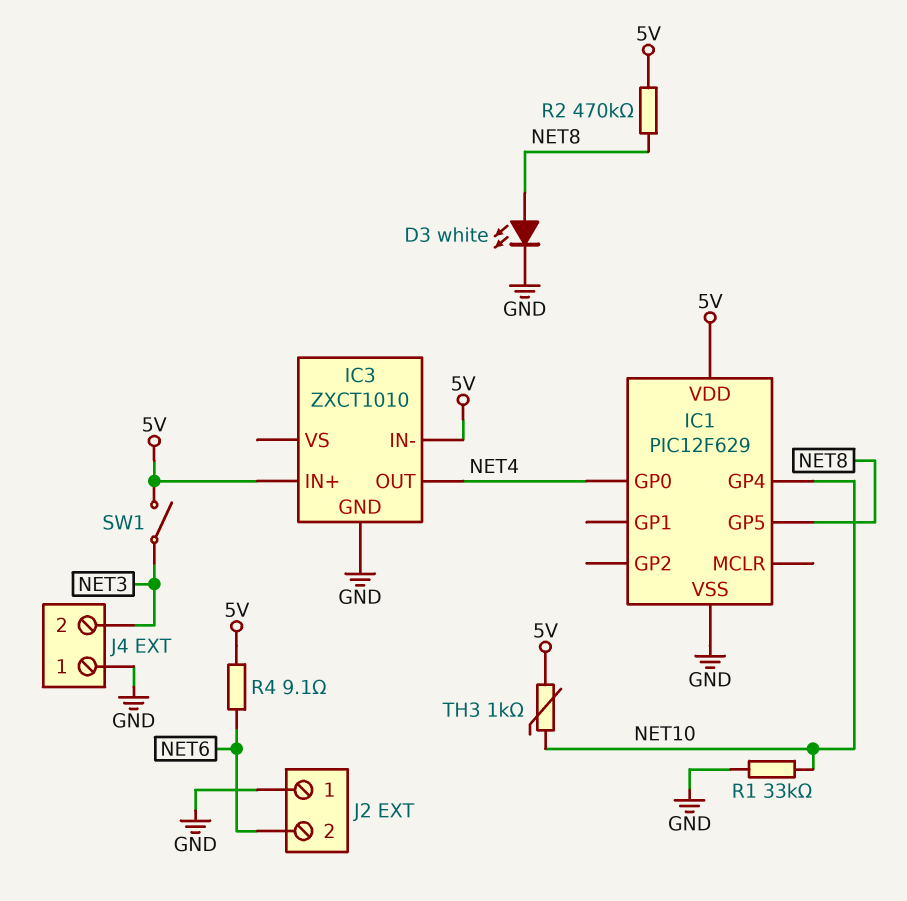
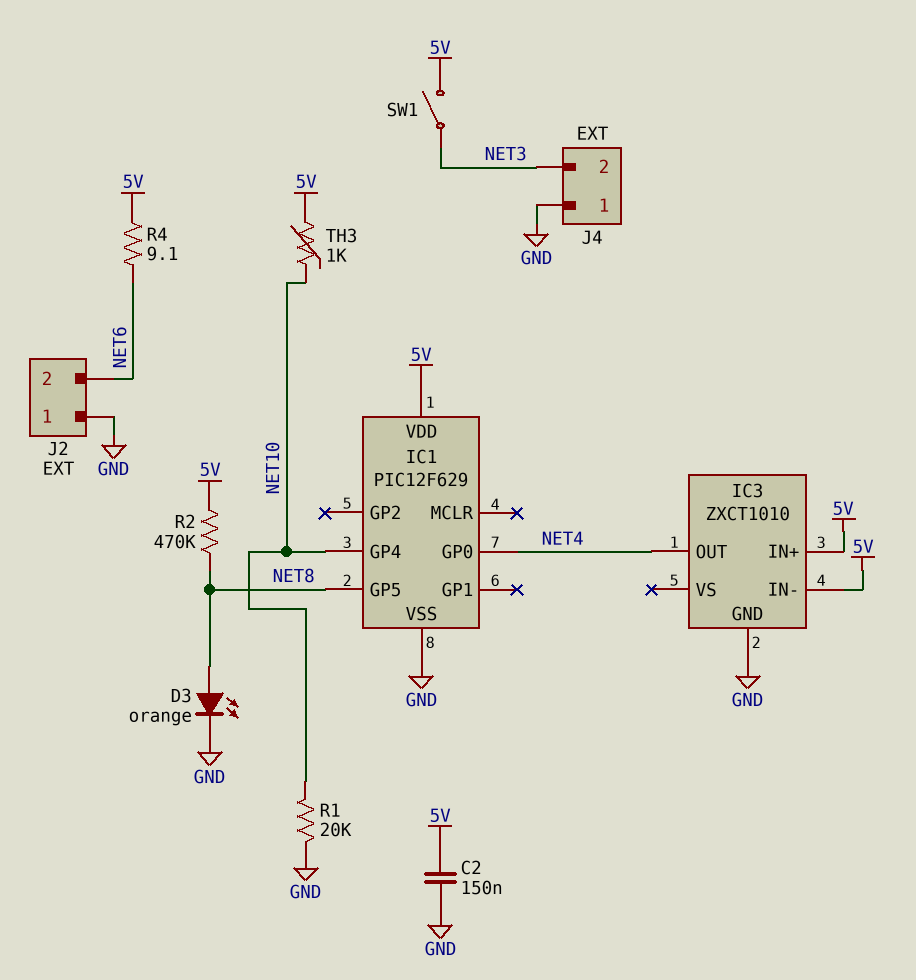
C2: none -> 150nF (5V, GND)
D3: LED white (A NET8, K GND) -> LED orange (A NET8, K GND)
R1: 33k (GND, NET10) -> 20k (GND, NET10)

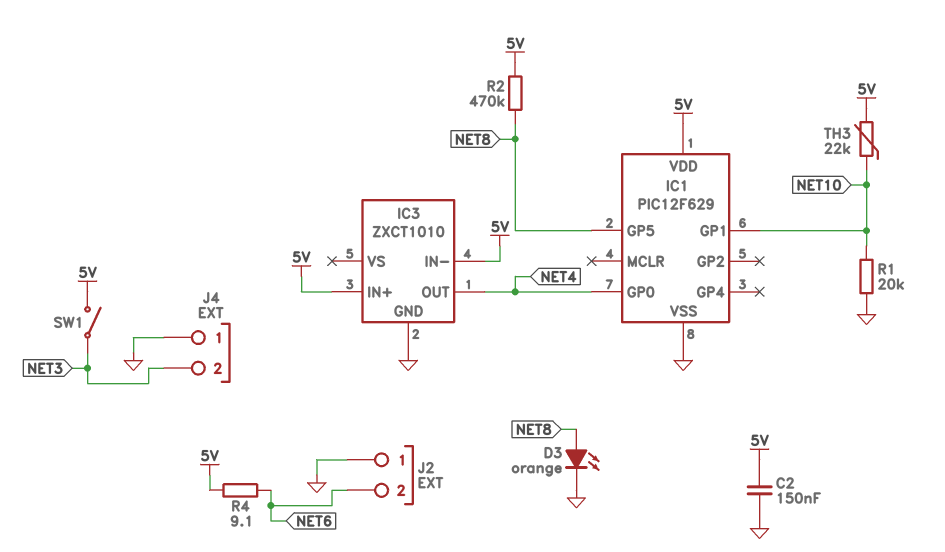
IC1 pin GP1: none -> NET10
IC1 pin GP4: NET10 -> none
TH3: 1k (5V, NET10) -> 22k (5V, NET10)

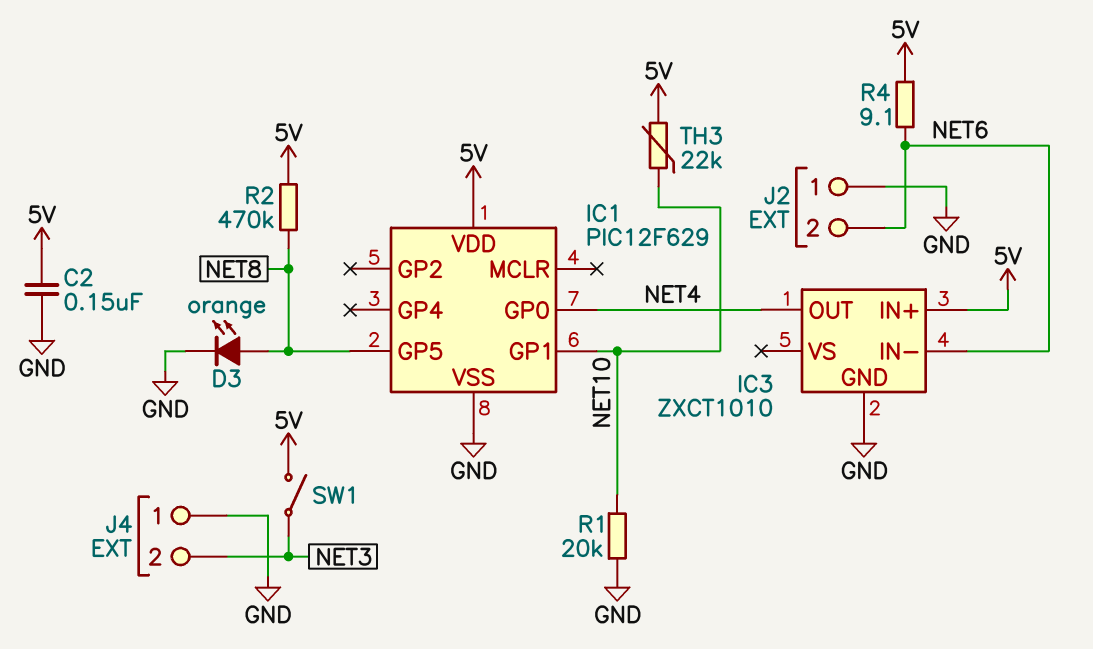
IC3 pin IN-: 5V -> NET6

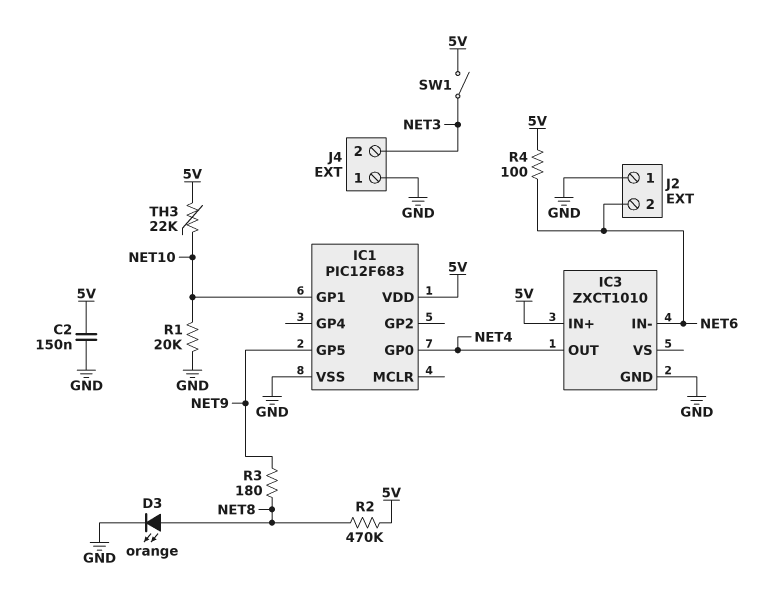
IC1: PIC12F629 -> PIC12F683
IC1 pin GP5: NET8 -> NET9
R3: none -> 180 (NET8, NET9)
R4: 9.1 (5V, NET6) -> 100 (5V, NET6)

